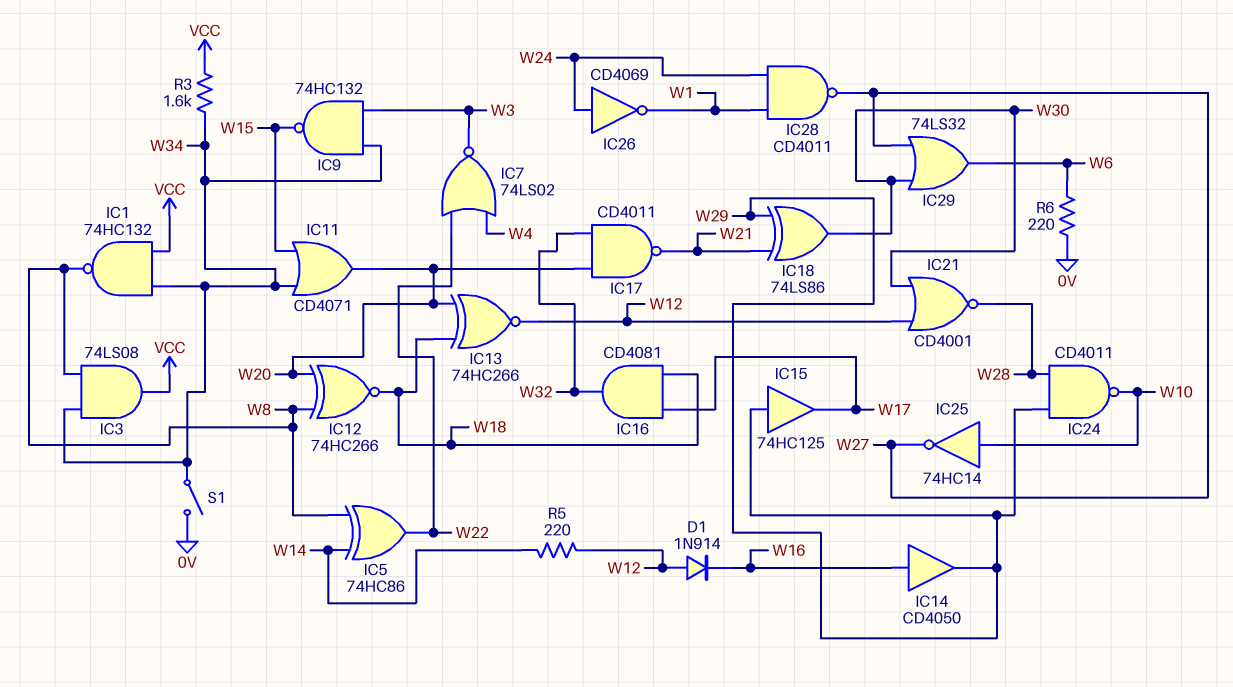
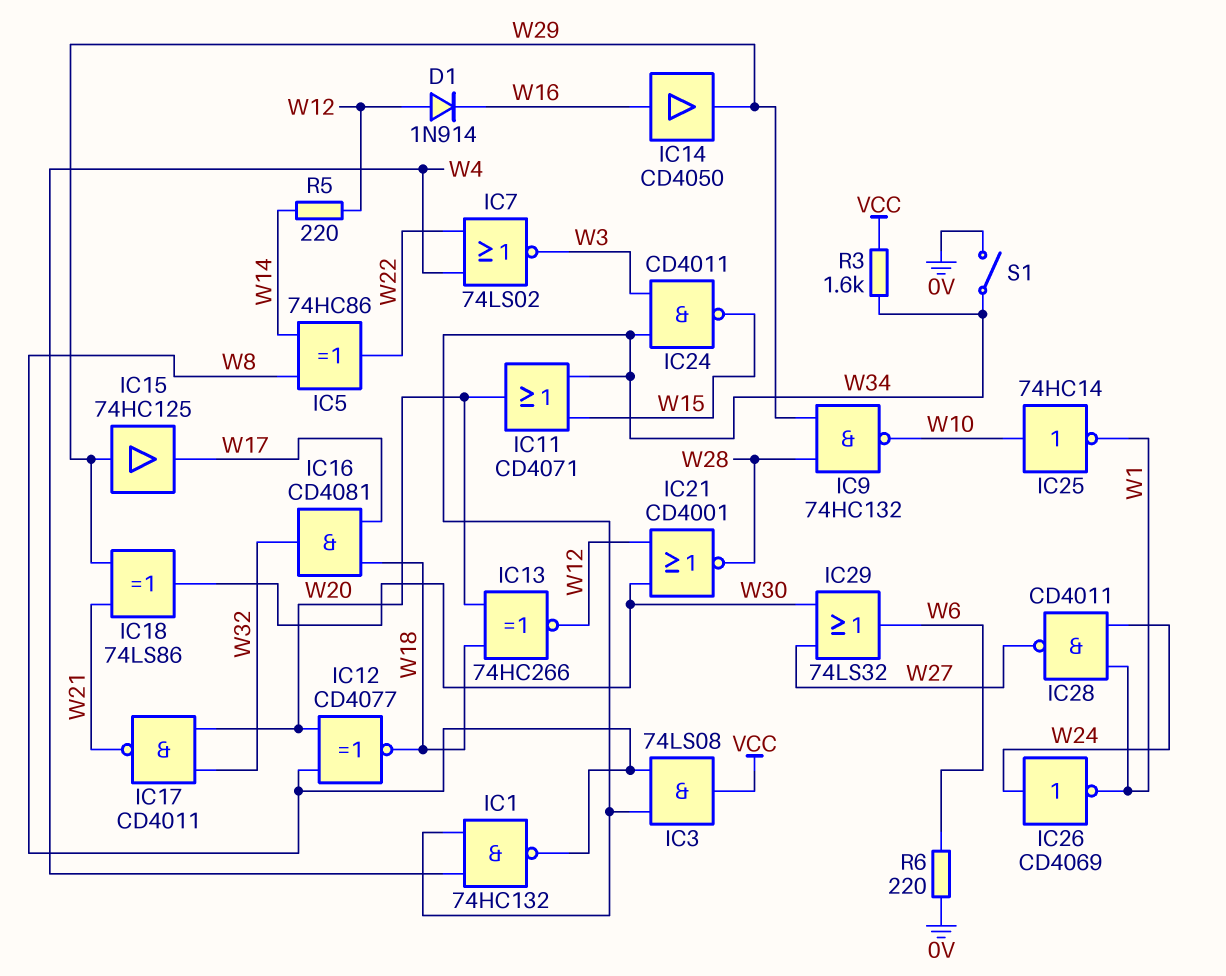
IC1: NAND 74HC132 (in VCC, in W34, out W8) -> NAND 74HC132 (in W4, in W34, out W8)
IC9: NAND 74HC132 (in W3, in W34, out W15) -> NAND 74HC132 (in W28, in W29, out W10)
IC12: XNOR 74HC266 (in W8, in W20, out W18) -> XNOR CD4077 (in W8, in W20, out W18)
IC24: NAND CD4011 (in W28, in W29, out W10) -> NAND CD4011 (in W3, in W34, out W15)
IC25: NOT 74HC14 (in W10, out W27) -> NOT 74HC14 (in W10, out W1)

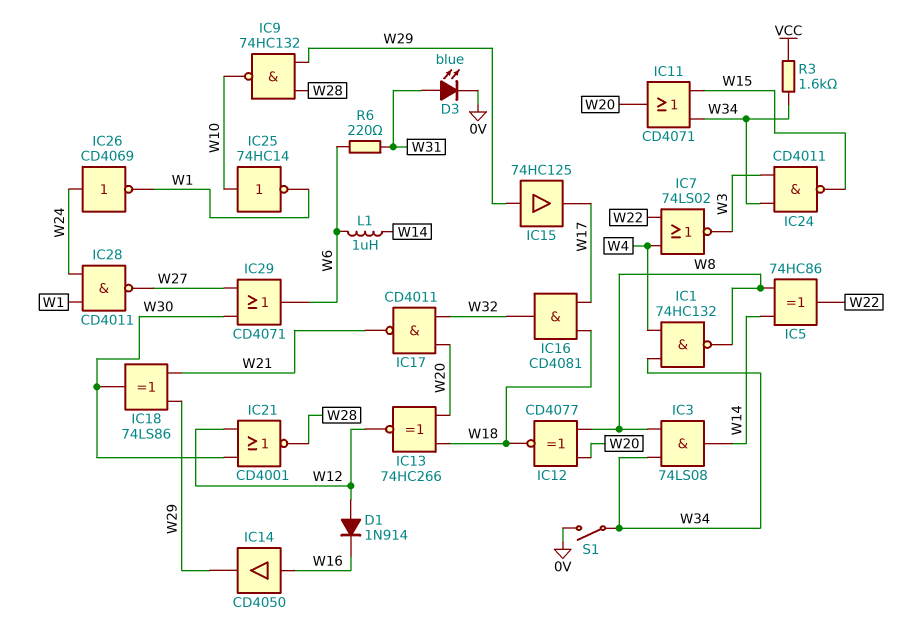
D3: none -> LED blue (A W31, K 0V)
IC3: AND 74LS08 (in W8, in W34, out VCC) -> AND 74LS08 (in W8, in W34, out W14)
IC29: OR 74LS32 (in W27, in W30, out W6) -> OR CD4071 (in W27, in W30, out W6)
L1: none -> 1uH (W6, W14)
R5: 220 (W12, W14) -> none
R6: 220 (0V, W6) -> 220 (W6, W31)

